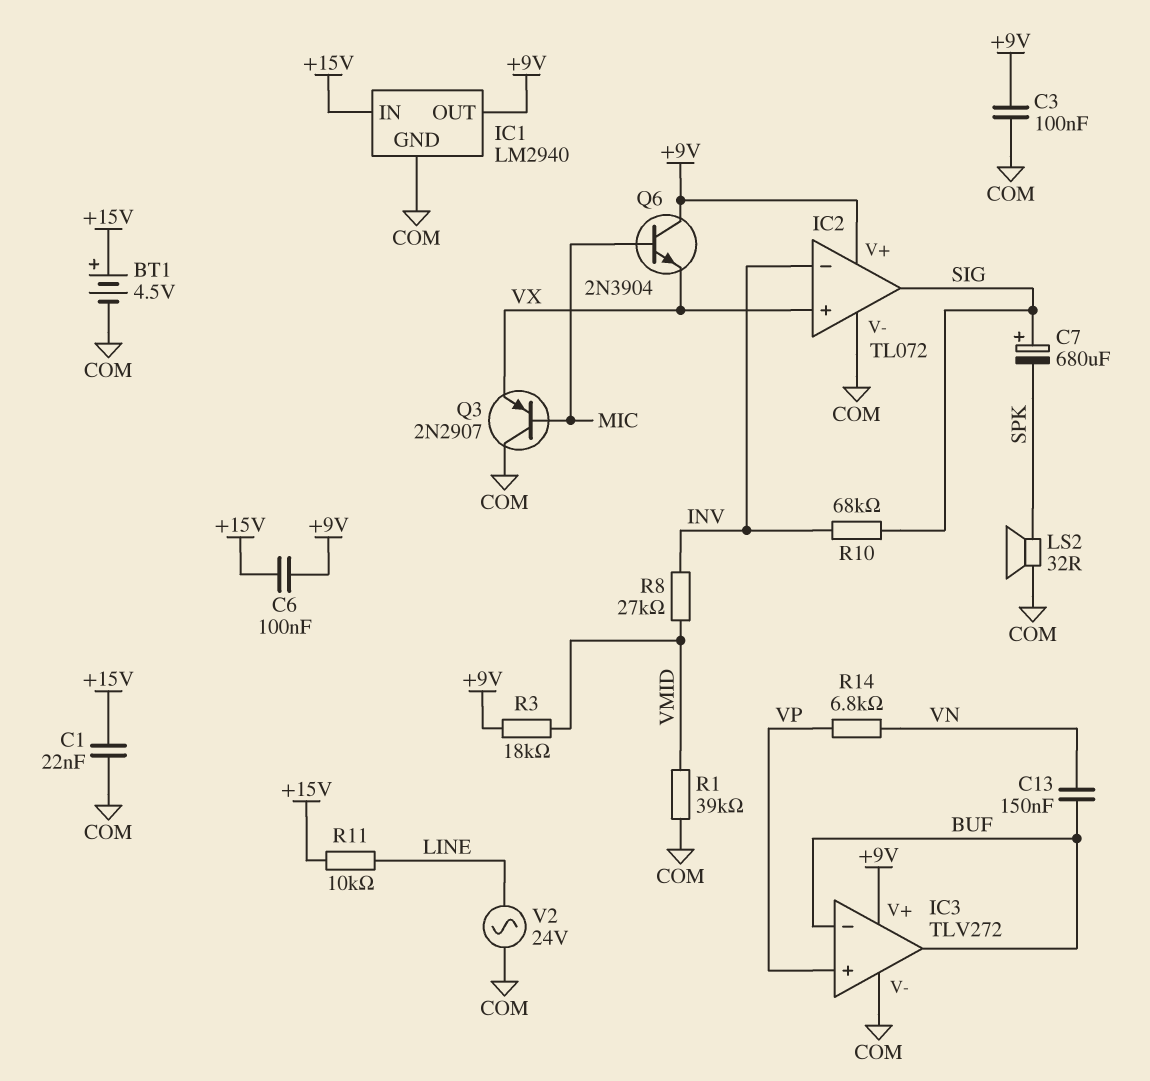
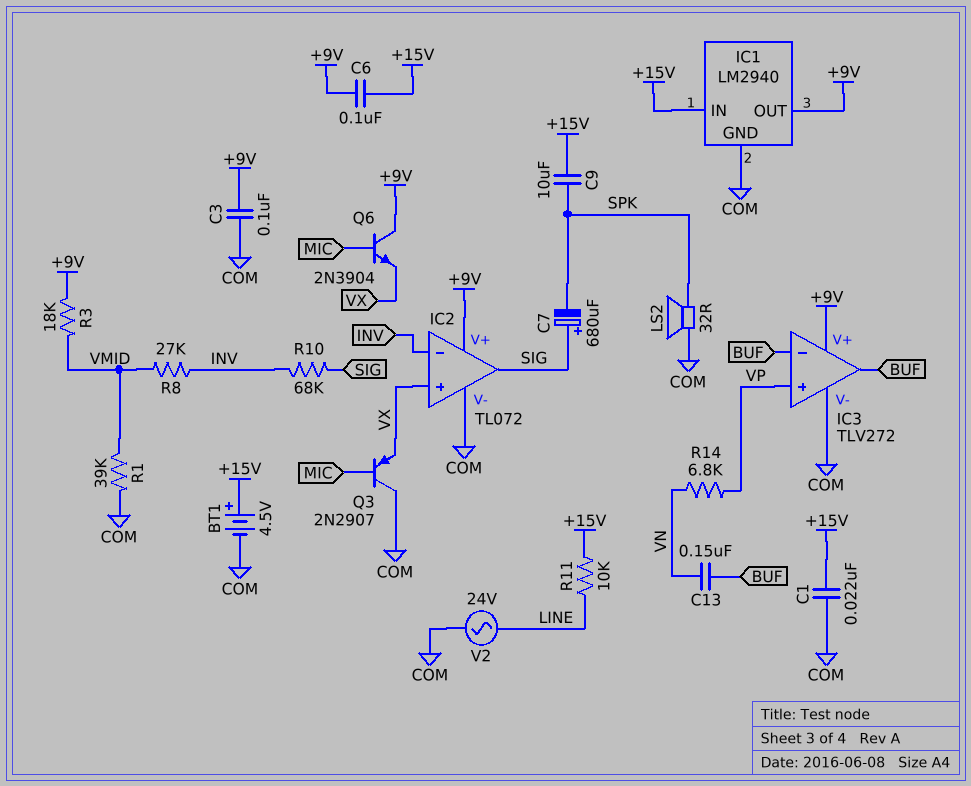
C9: none -> 10uF (+15V, SPK)

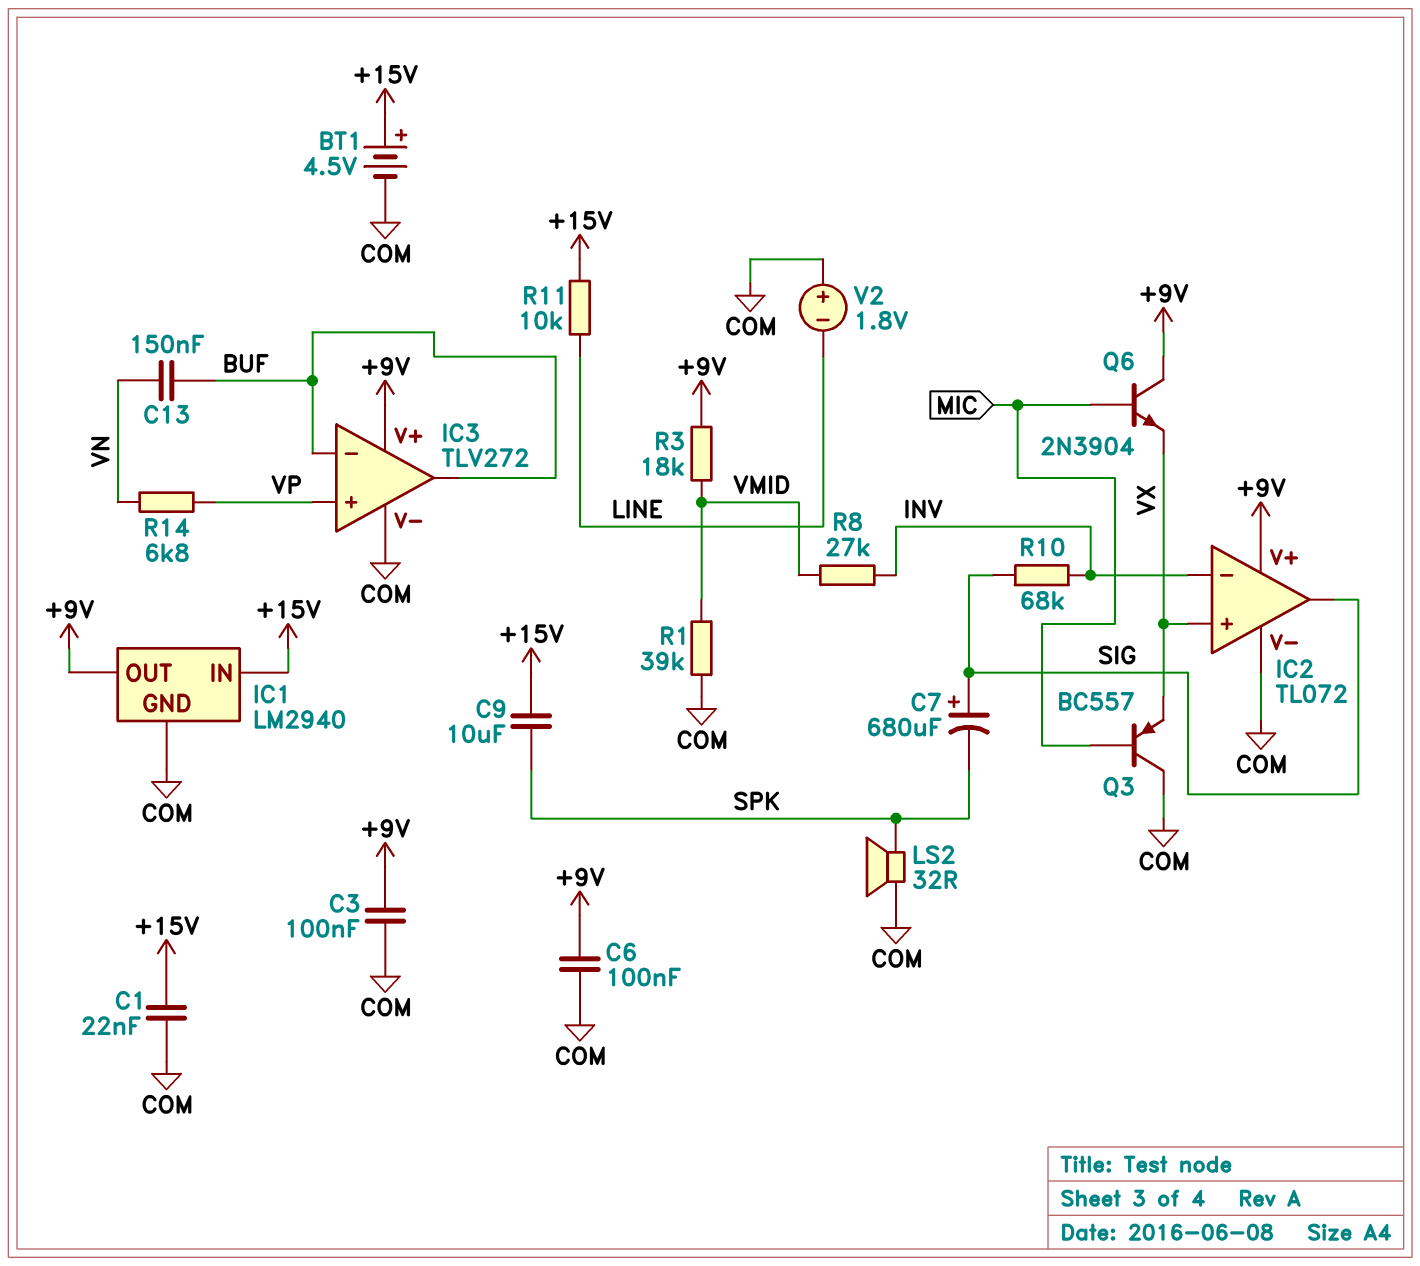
C6: 100nF (+9V, +15V) -> 100nF (+9V, COM)
Q3: PNP 2N2907 (B MIC, C COM, E VX) -> PNP BC557 (B MIC, C COM, E VX)
V2: AC 24V (COM, LINE) -> 1.8V (plus COM, minus LINE)

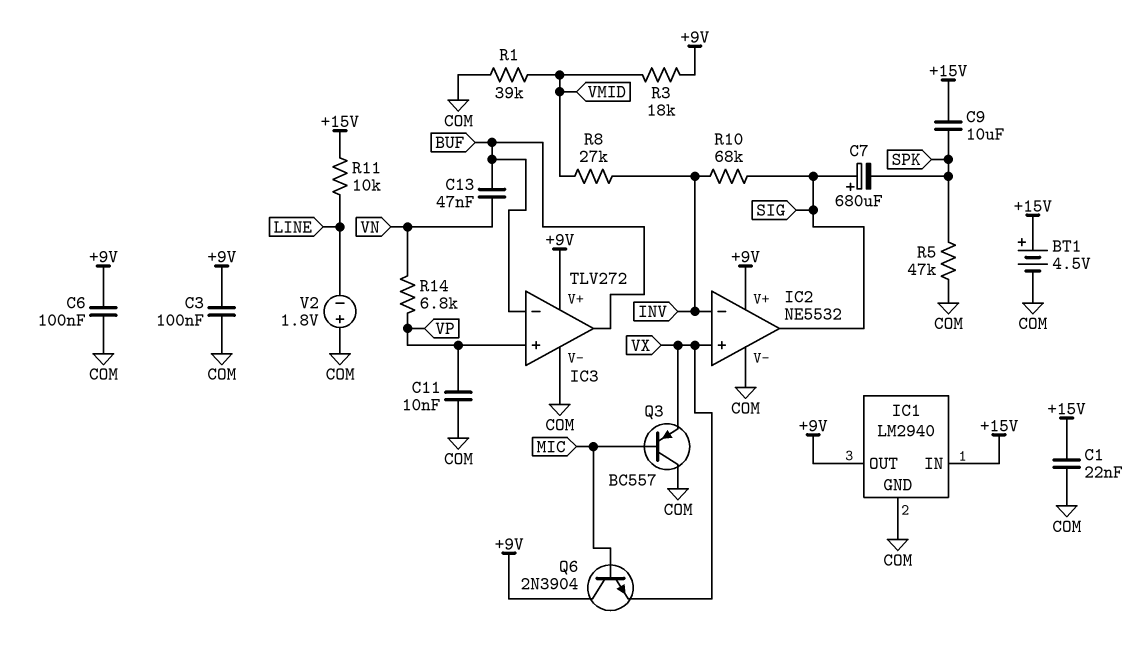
C11: none -> 10nF (COM, VP)
C13: 150nF (BUF, VN) -> 47nF (BUF, VN)
IC2: TL072 -> NE5532
LS2: speaker 32R (COM, SPK) -> none
R5: none -> 47k (COM, SPK)

